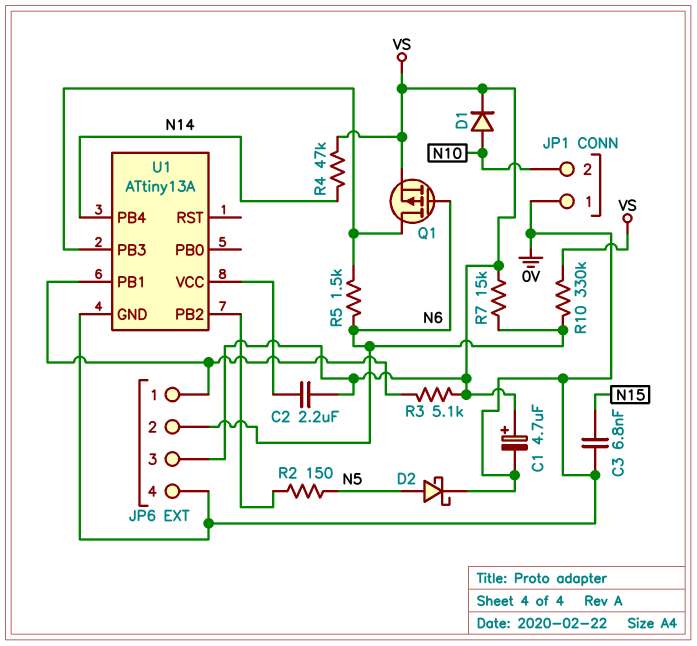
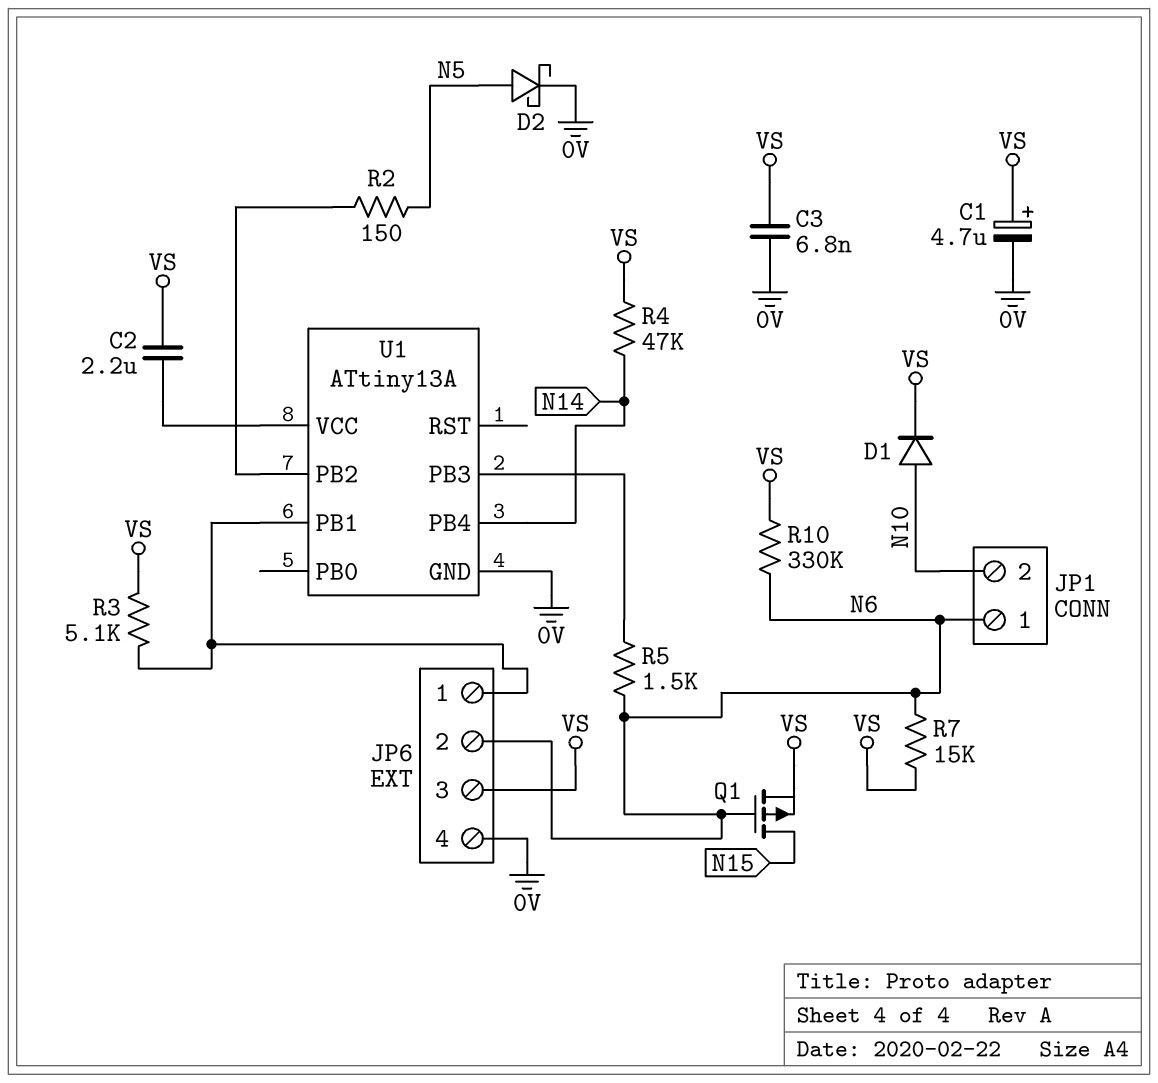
C3: 6.8nF (0V, N15) -> 6.8nF (0V, VS)
JP1 pin 1: 0V -> N6
Q1: PMOS (G N6, D U1/PB3, S VS) -> PMOS (G N6, D N15, S VS)

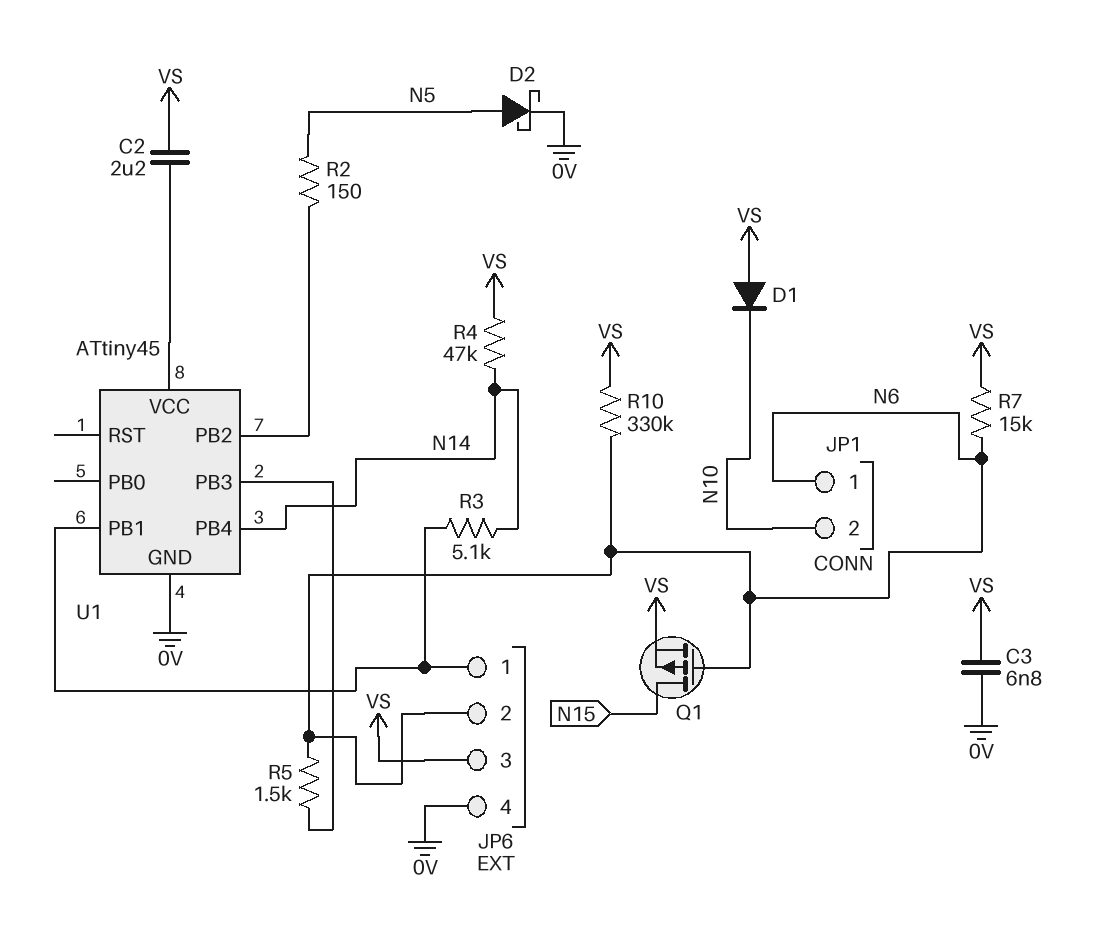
C1: 4.7uF (plus VS, minus 0V) -> none
D1: diode (A N10, K VS) -> diode (A VS, K N10)
R3: 5.1k (JP6/1, VS) -> 5.1k (JP6/1, N14)
U1: ATtiny13A -> ATtiny45

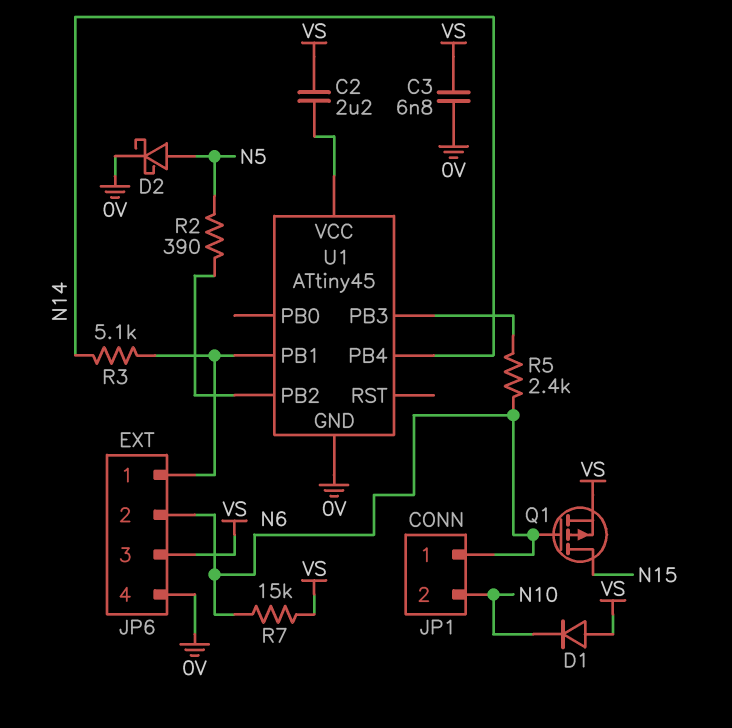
R2: 150 (N5, U1/PB2) -> 390 (N5, U1/PB2)
R4: 47k (N14, VS) -> none
R5: 1.5k (N6, U1/PB3) -> 2.4k (N6, U1/PB3)
R10: 330k (N6, VS) -> none

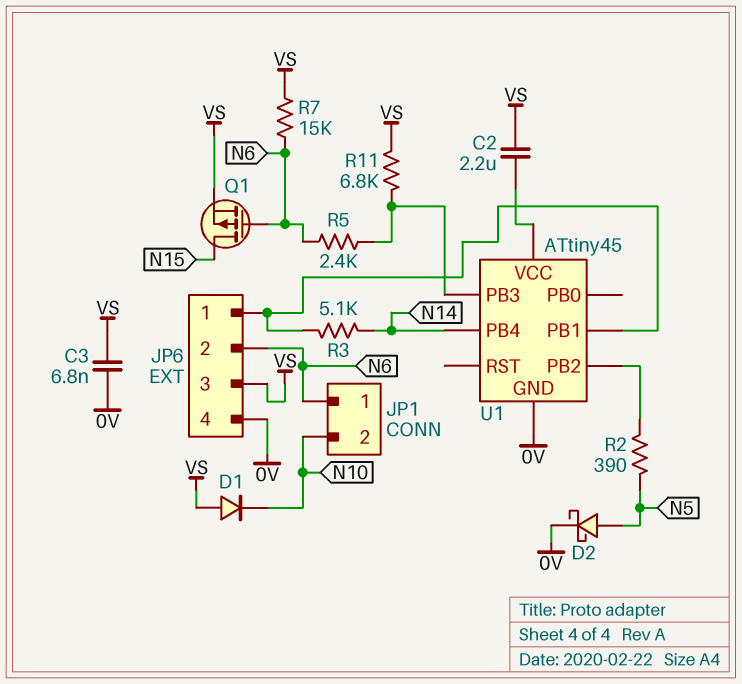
R11: none -> 6.8k (U1/PB3, VS)

